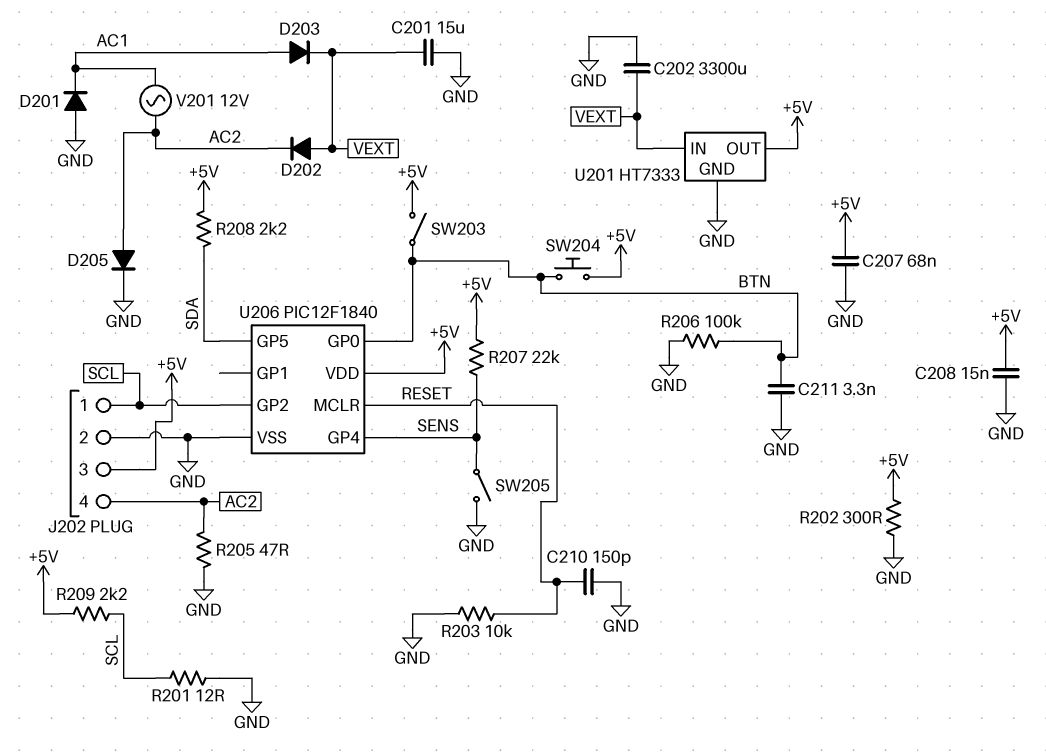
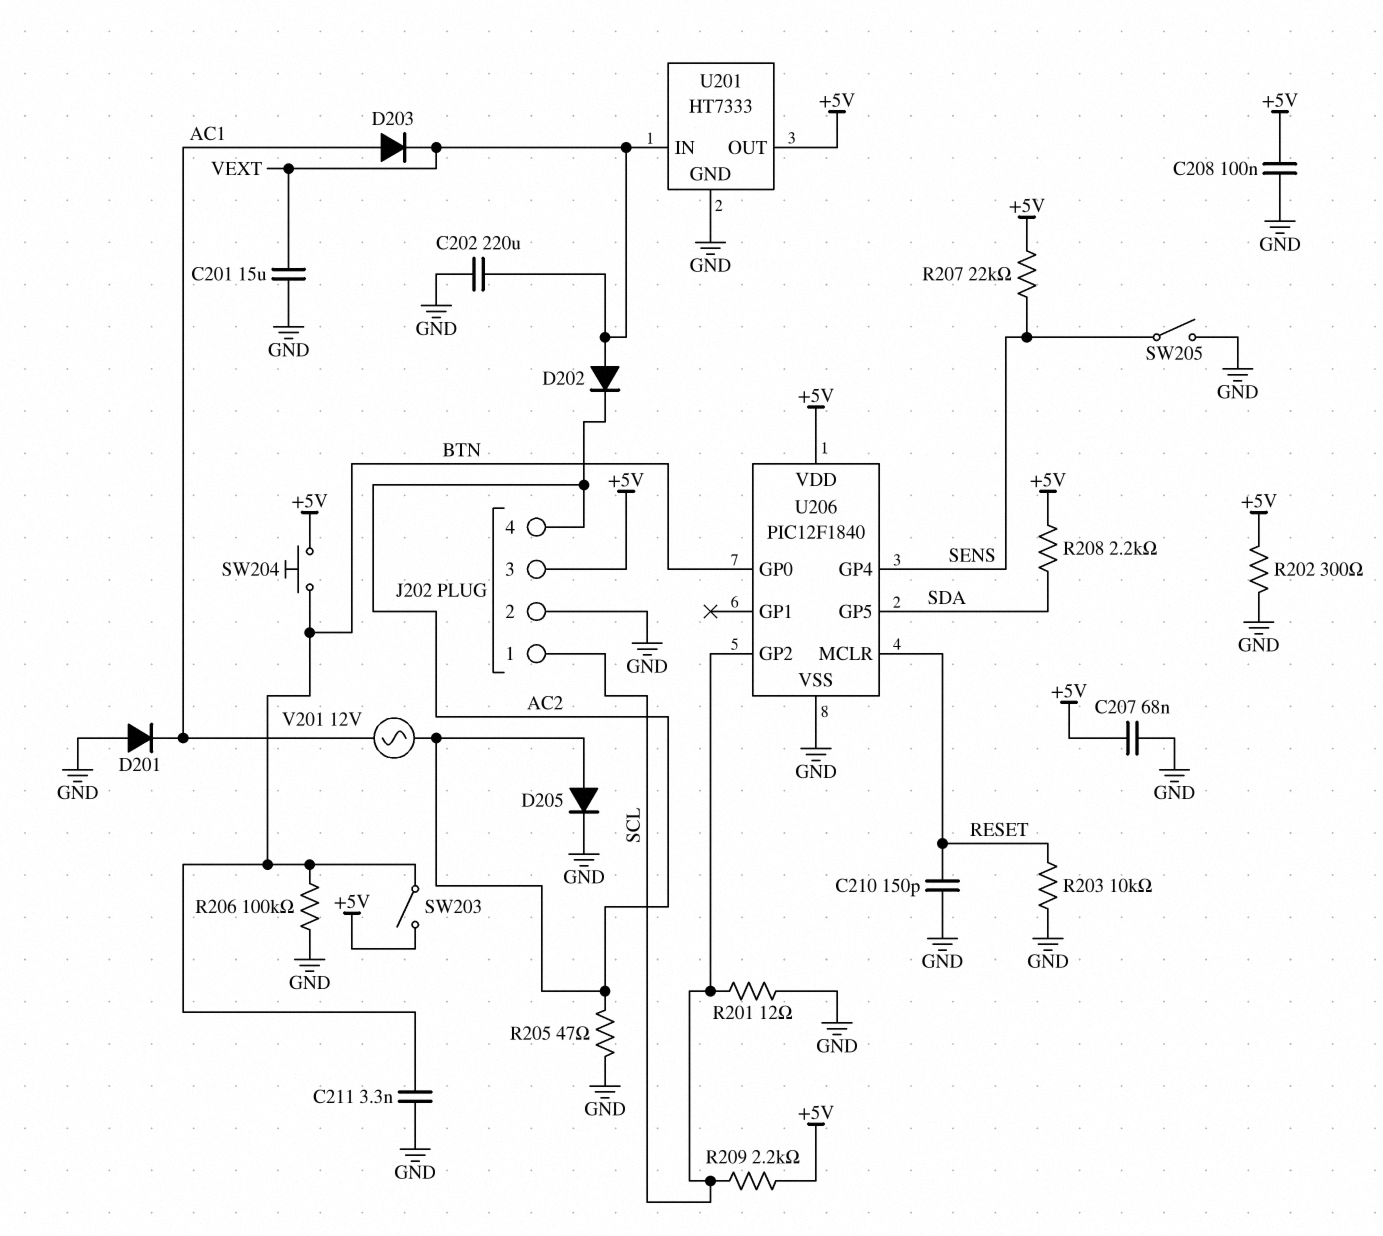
C202: 3300uF (GND, VEXT) -> 220uF (GND, VEXT)
C208: 15nF (+5V, GND) -> 100nF (+5V, GND)

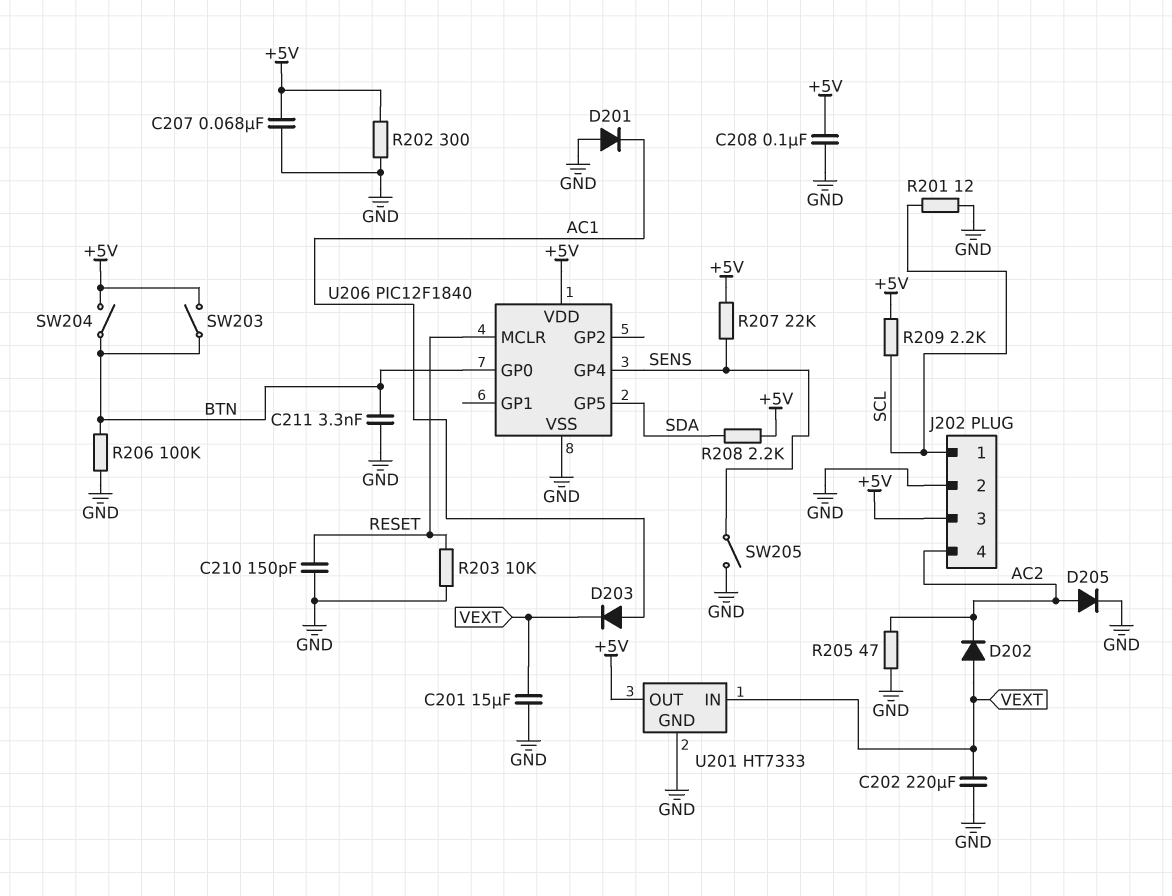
SW204: button (+5V, BTN) -> switch (+5V, BTN)
U206 pin GP2: SCL -> none
V201: AC 12V (AC1, AC2) -> none

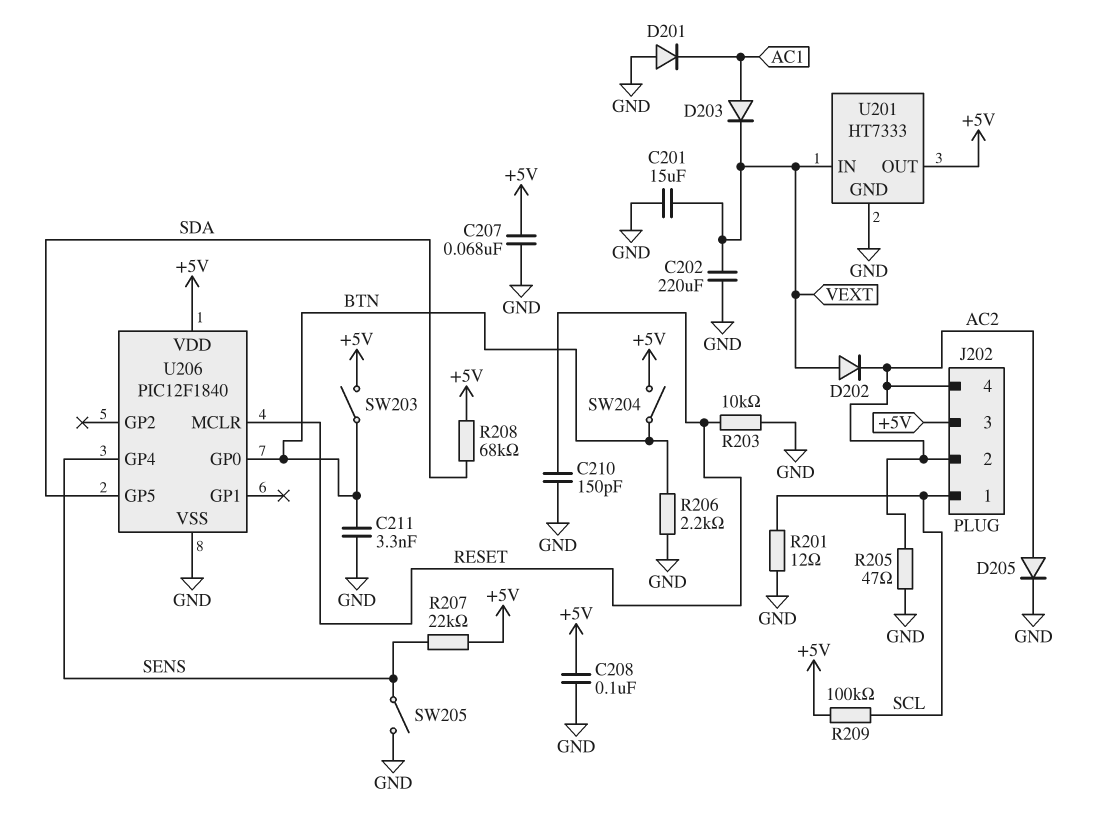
J202 pin 2: GND -> AC2
R202: 300 (+5V, GND) -> none
R206: 100k (BTN, GND) -> 2.2k (BTN, GND)
R208: 2.2k (+5V, SDA) -> 68k (+5V, SDA)
R209: 2.2k (+5V, SCL) -> 100k (+5V, SCL)

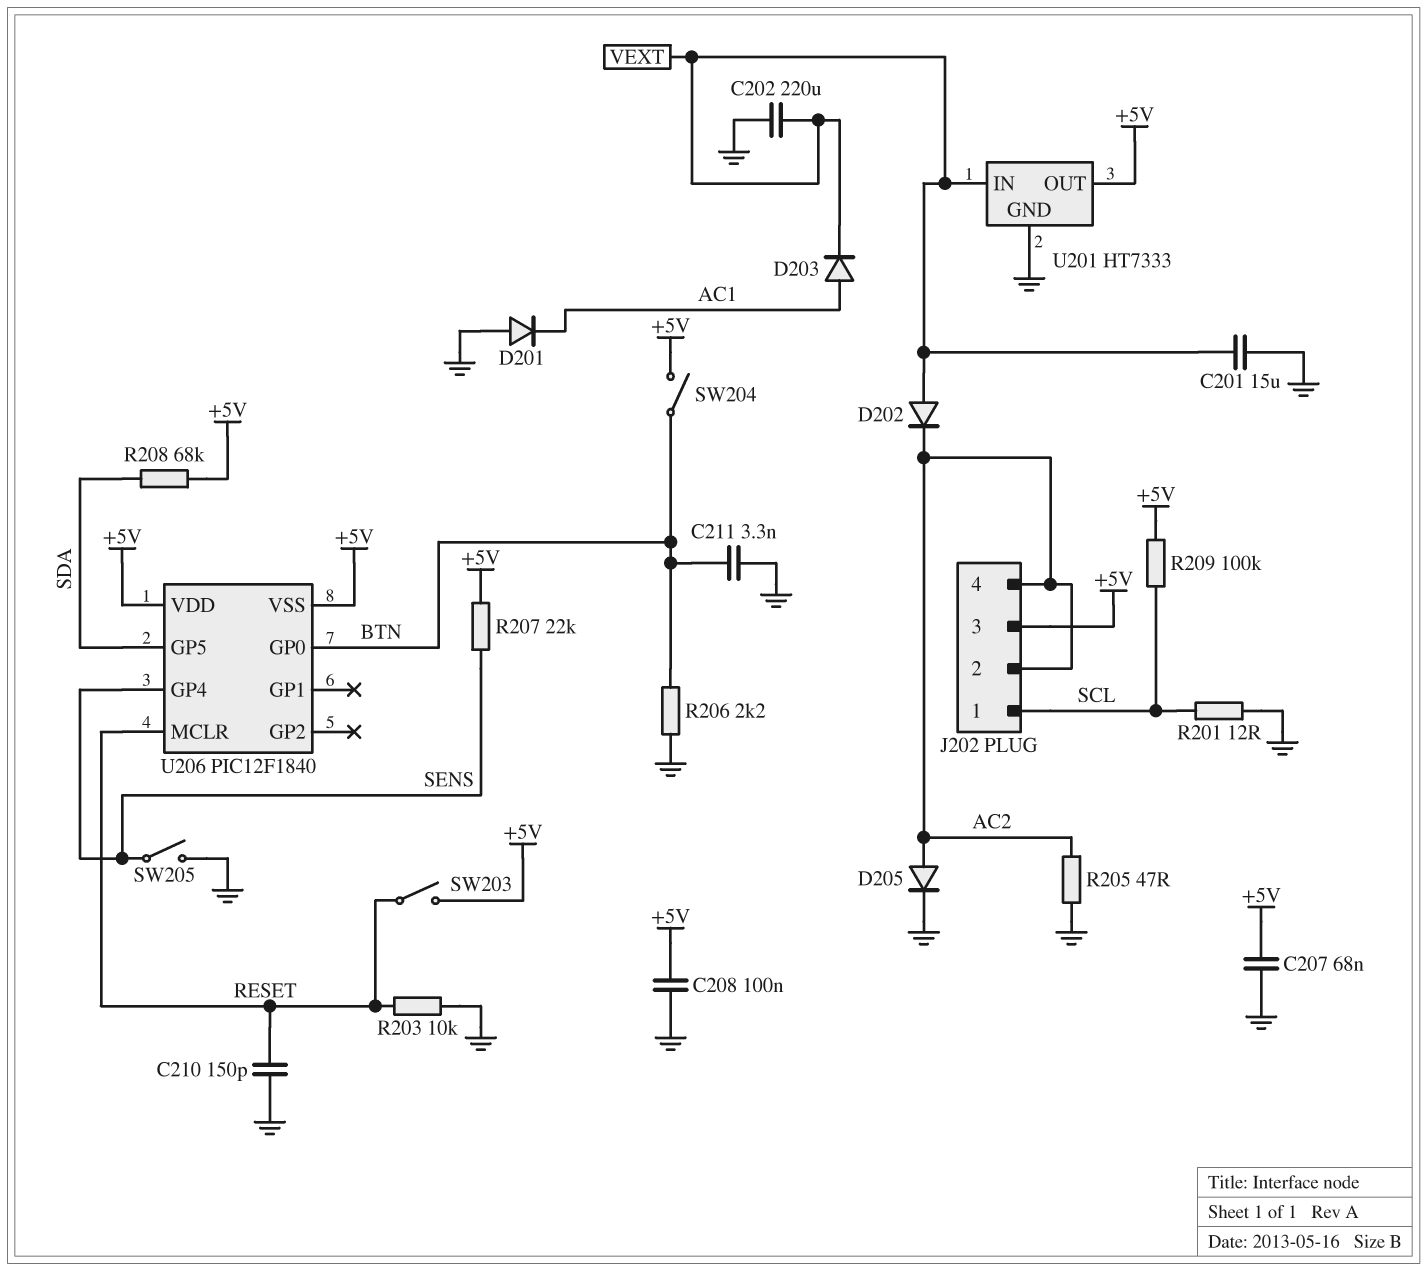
SW203: switch (+5V, BTN) -> switch (+5V, RESET)
U206 pin VSS: GND -> +5V

